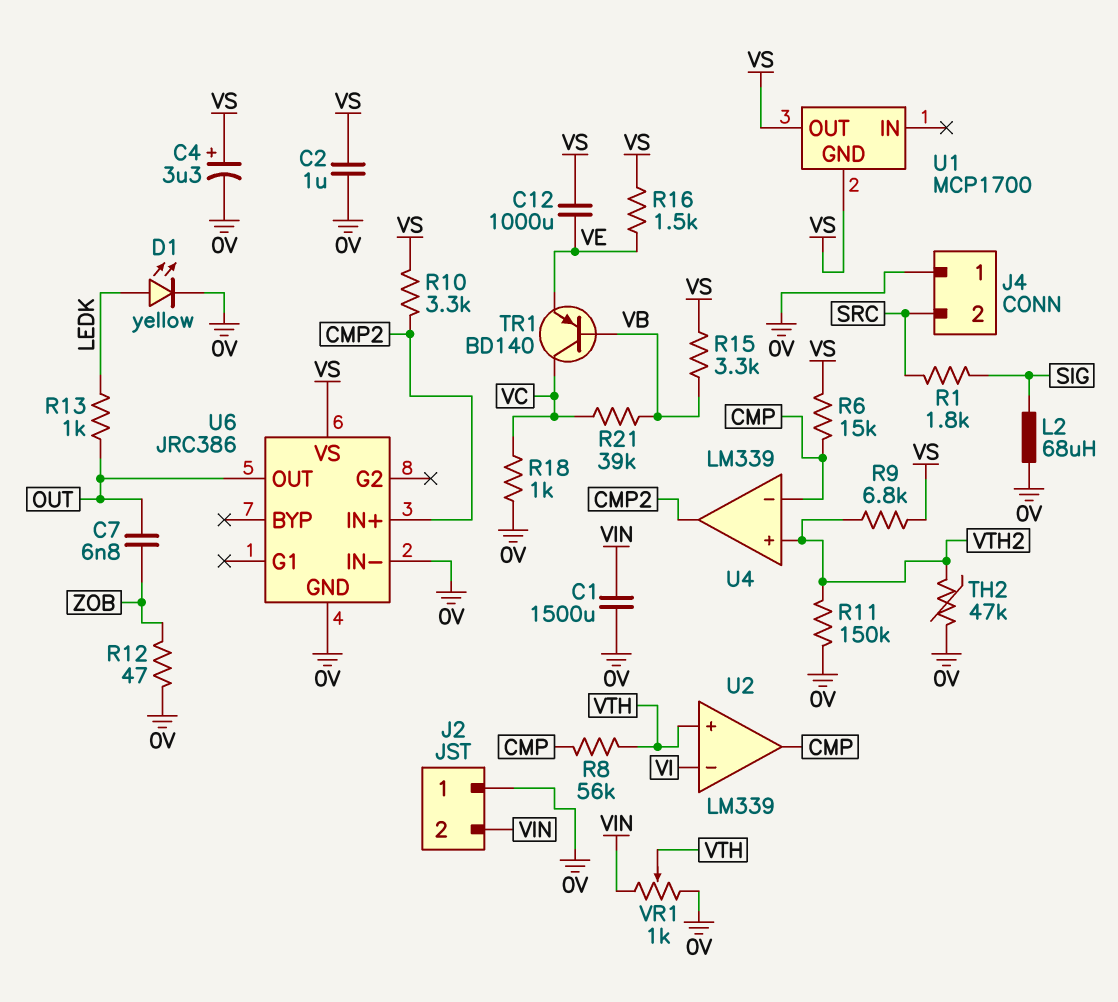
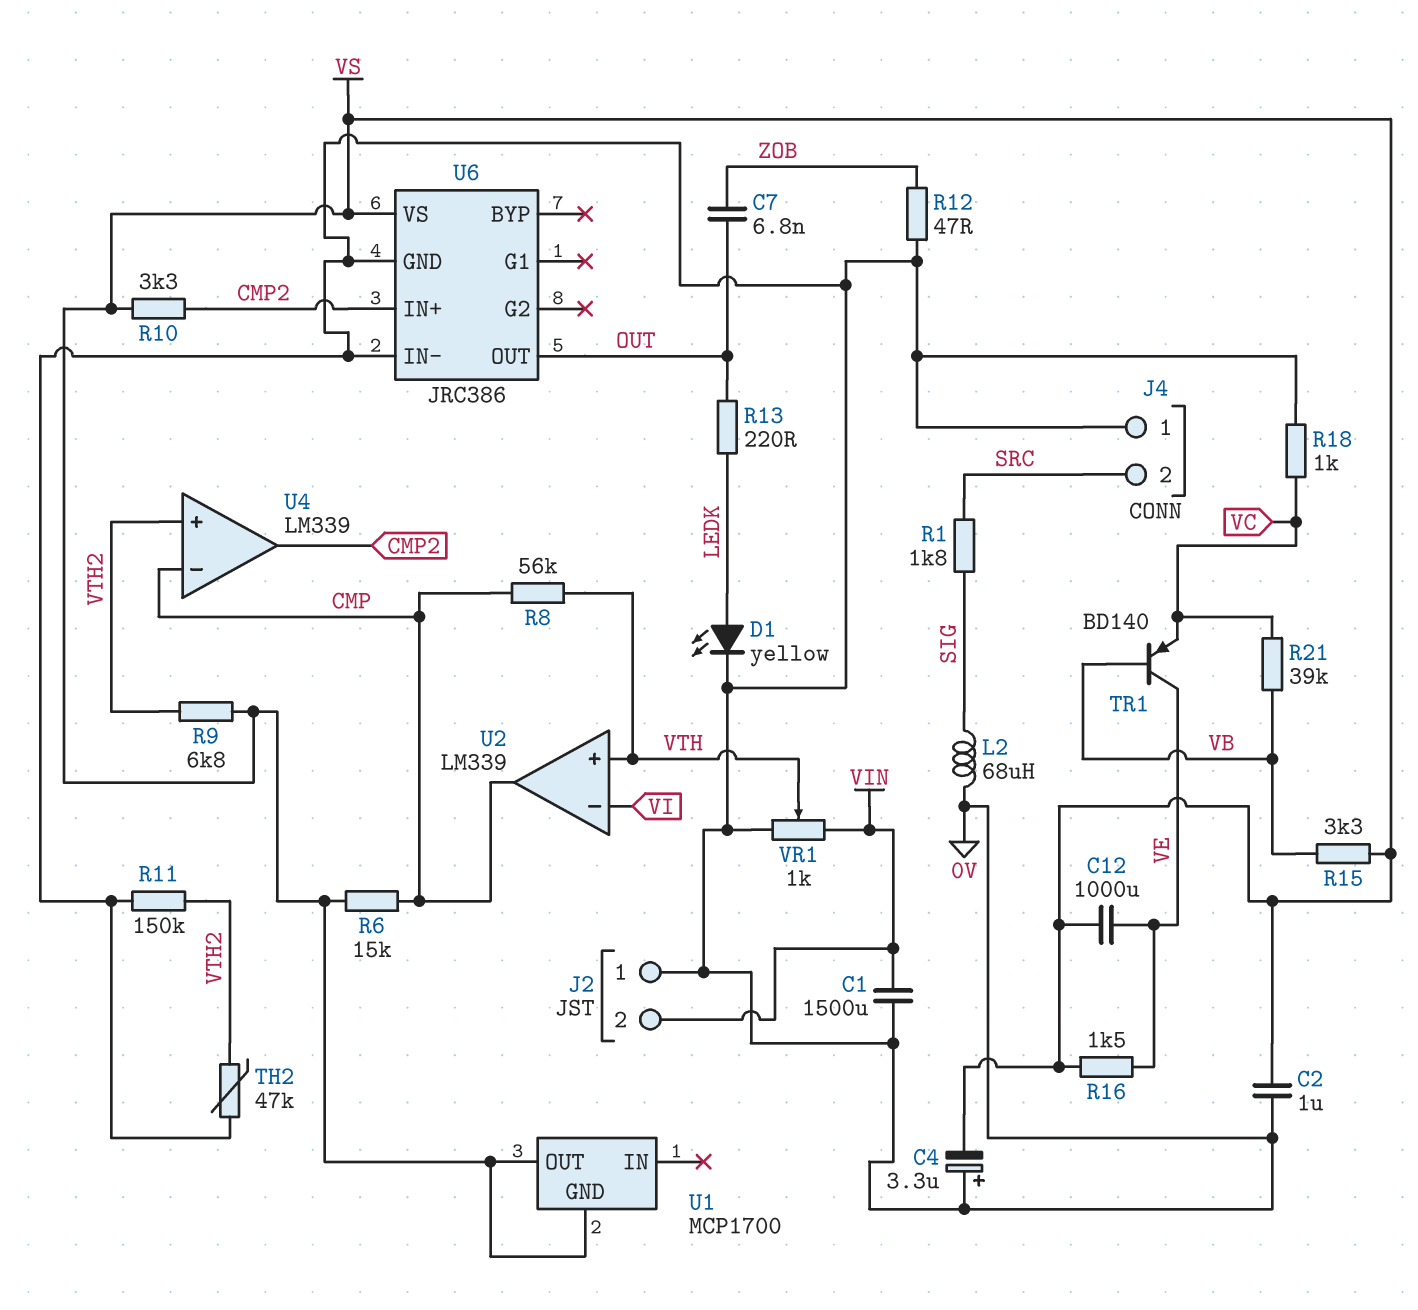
C4: 3.3uF (plus VS, minus 0V) -> 3.3uF (plus 0V, minus VS)
R13: 1k (LEDK, OUT) -> 220 (LEDK, OUT)
TR1: PNP BD140 (B VB, C VC, E VE) -> PNP BD140 (B VB, C VE, E VC)

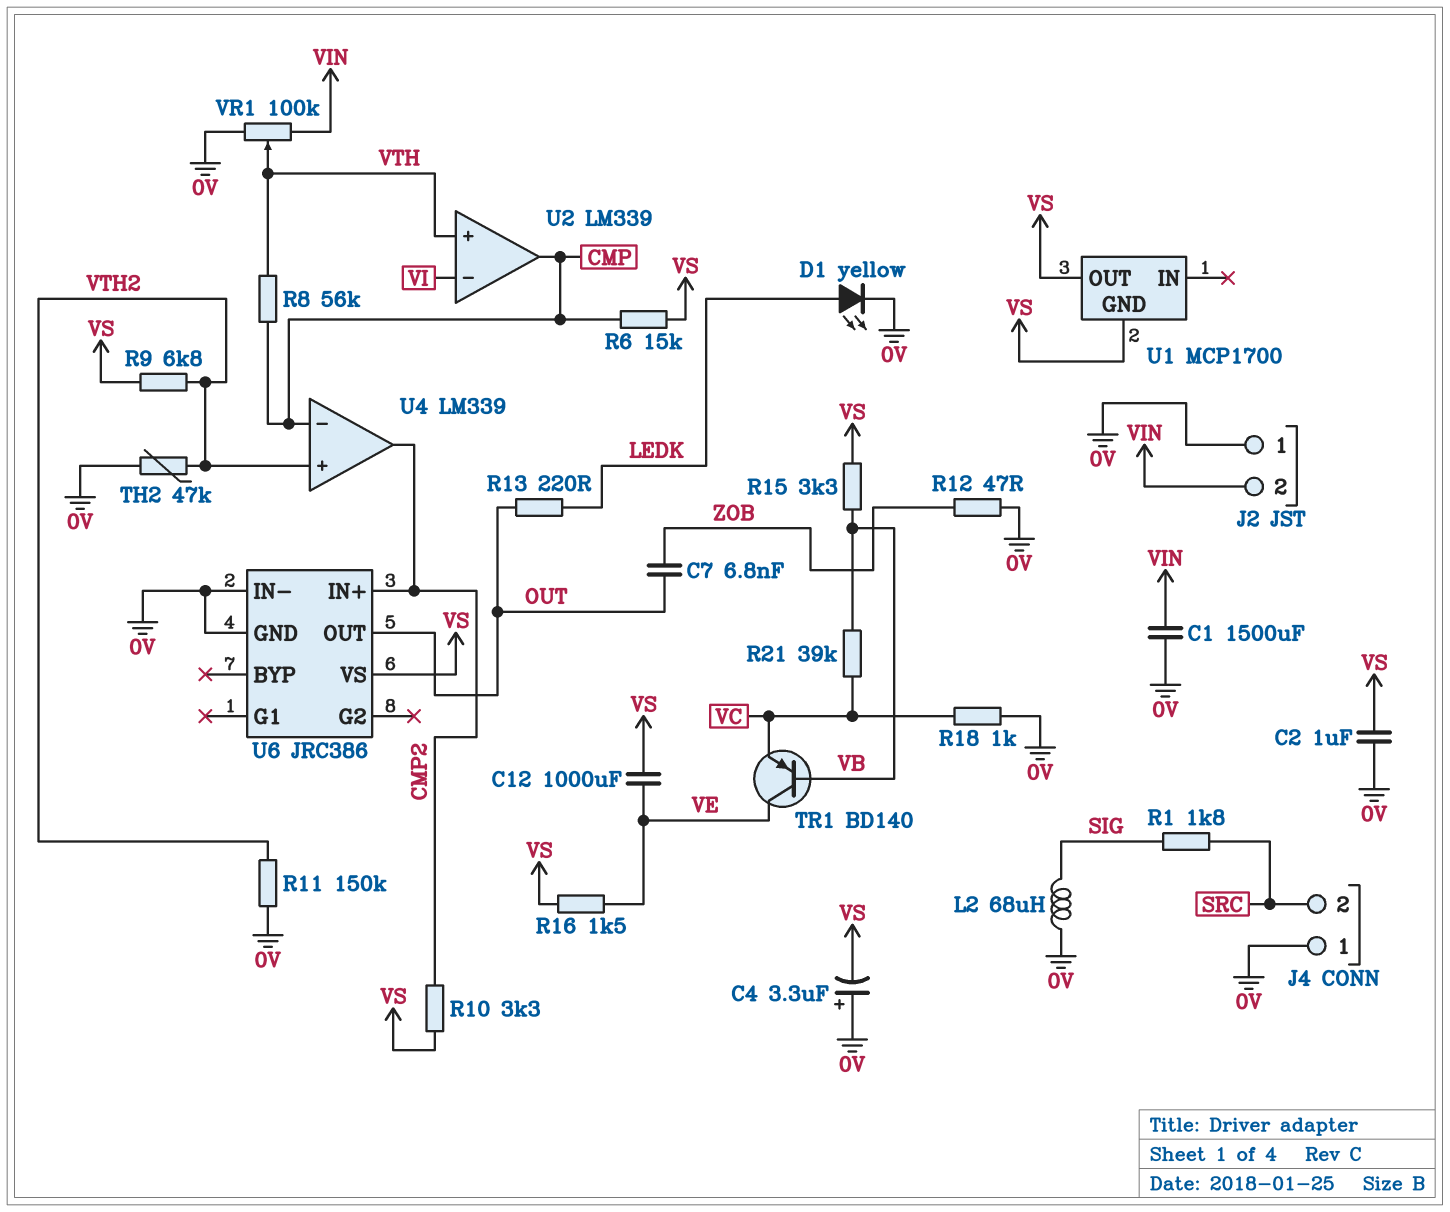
VR1: 1k (0V, VIN, wiper VTH) -> 100k (0V, VIN, wiper VTH)

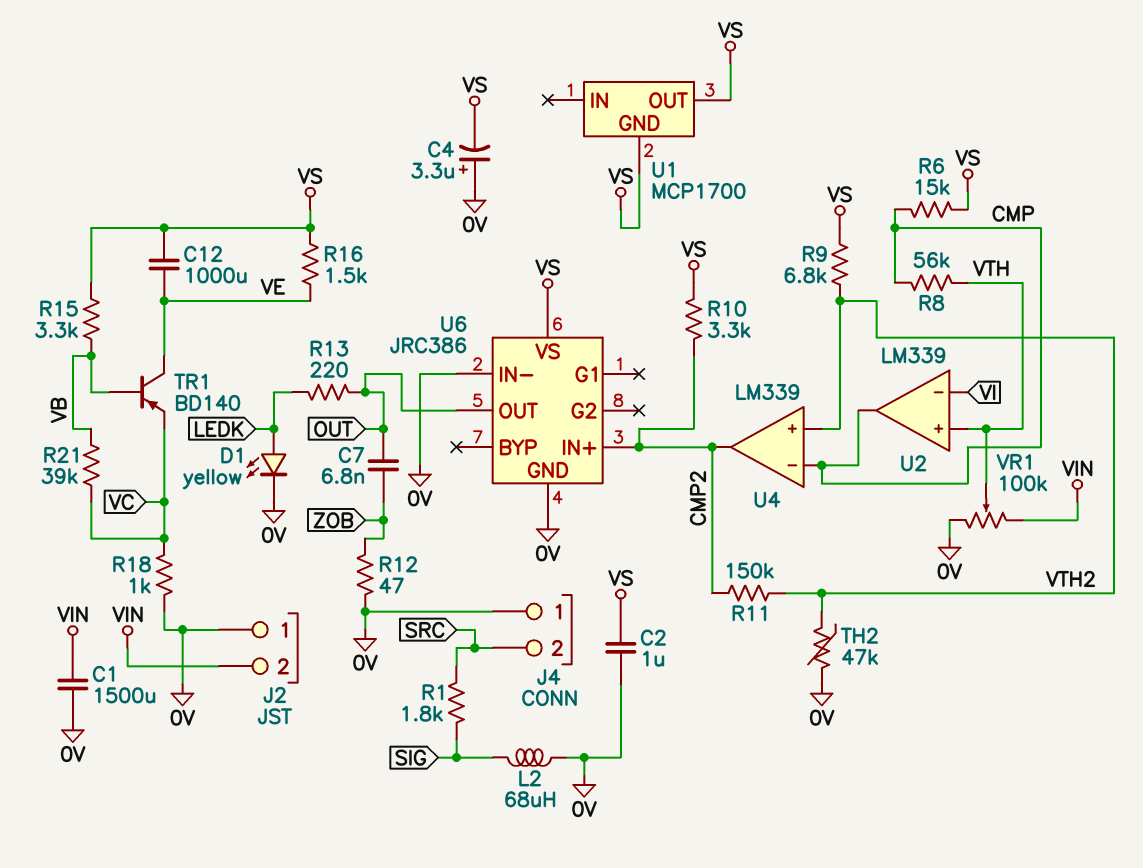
R11: 150k (0V, VTH2) -> 150k (CMP2, VTH2)

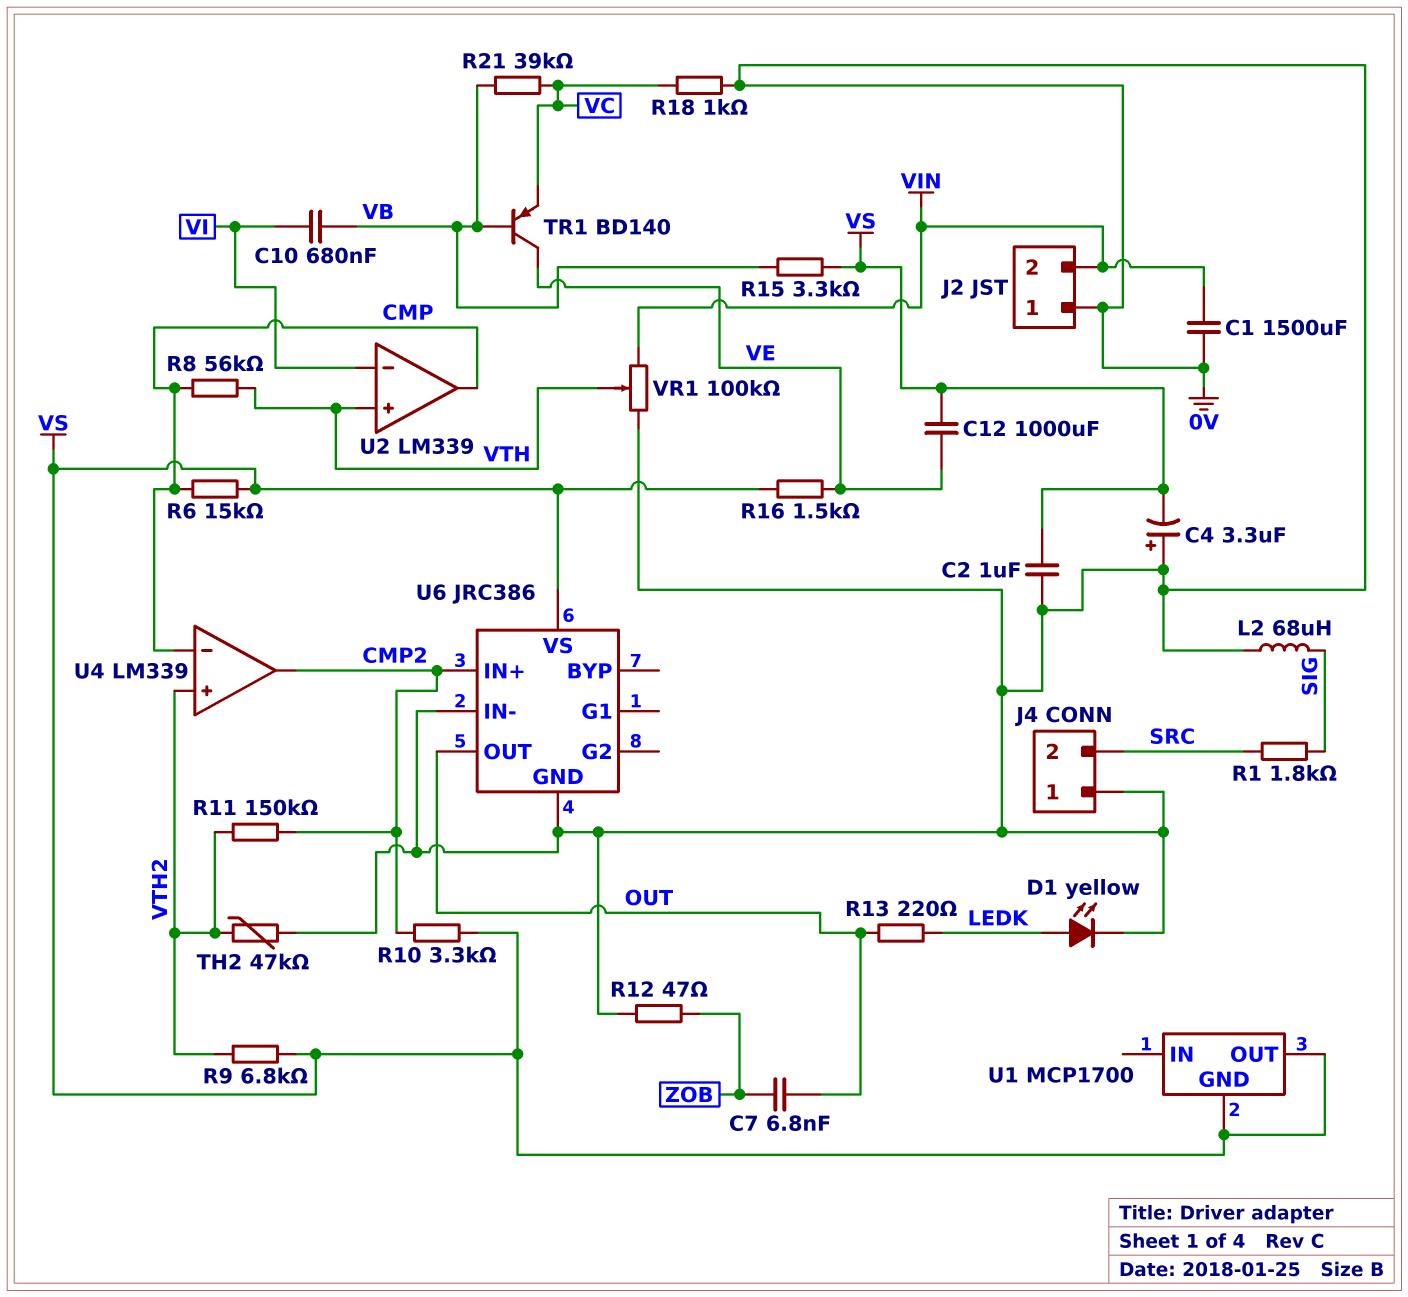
C10: none -> 680nF (VB, VI)

